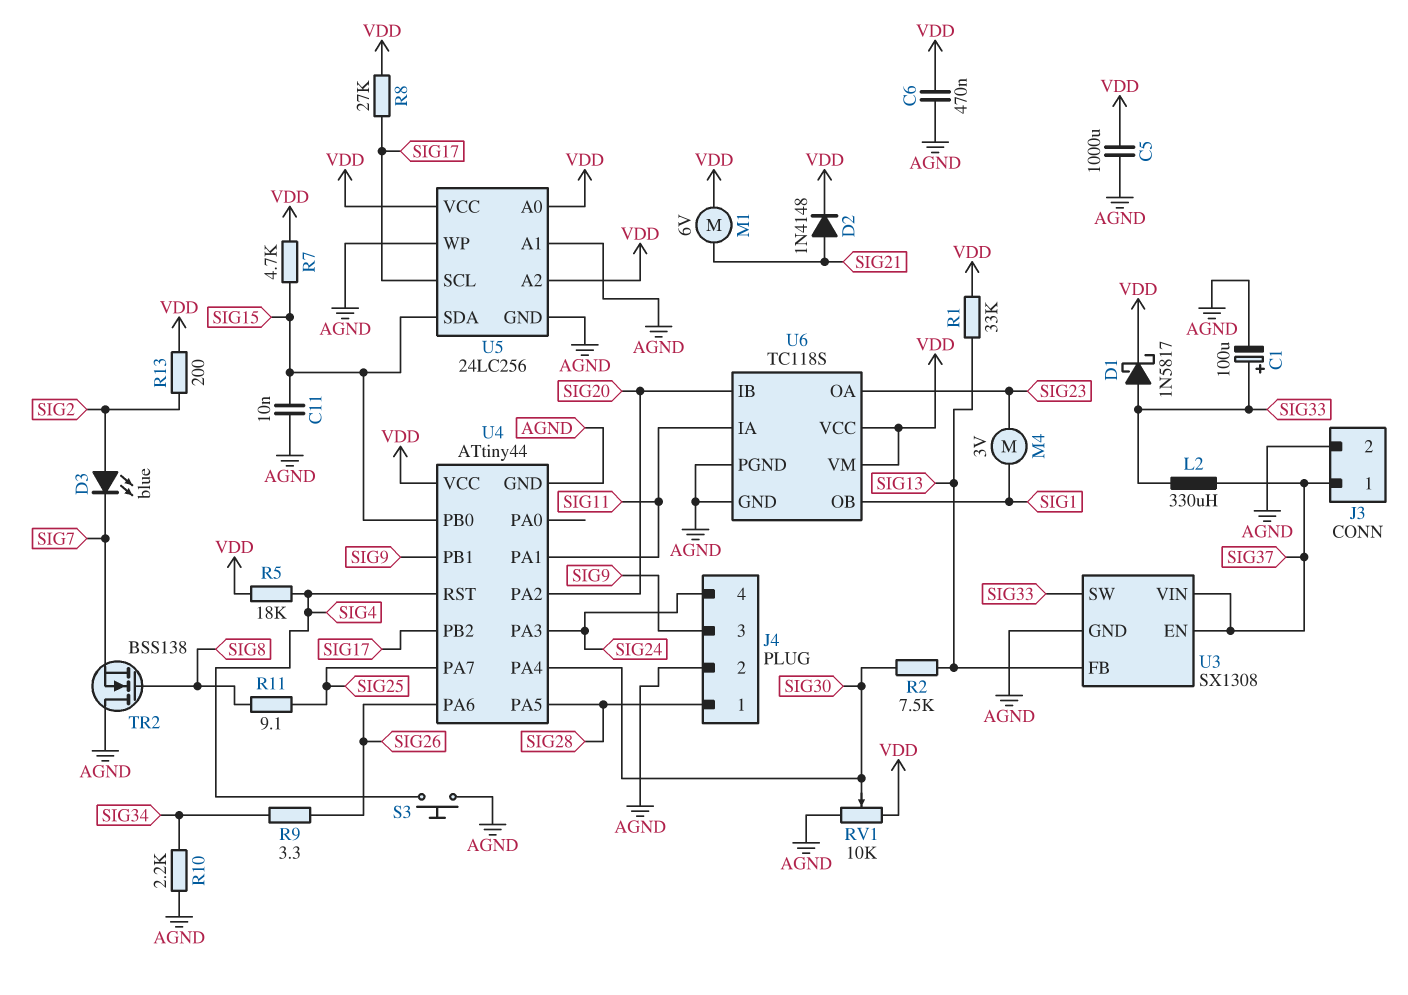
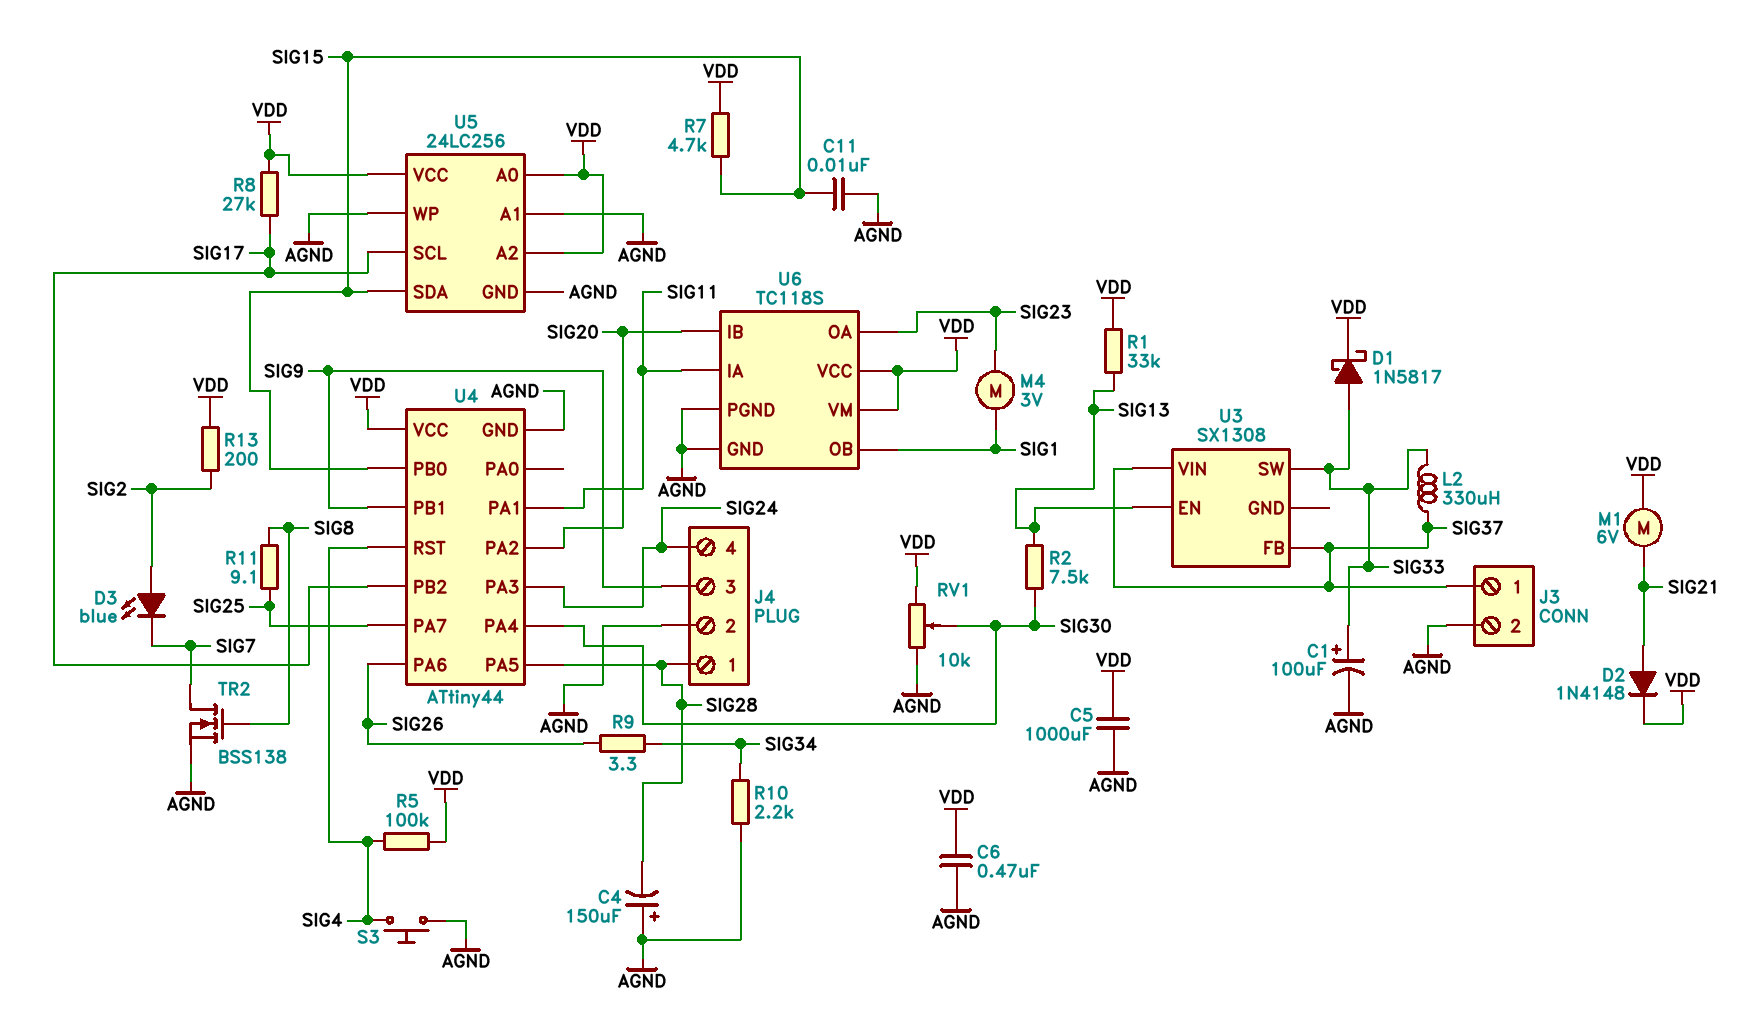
C4: none -> 150uF (plus AGND, minus SIG28)
R5: 18k (SIG4, VDD) -> 100k (SIG4, VDD)
TR2: NMOS BSS138 (G SIG8, D AGND, S SIG7) -> NMOS BSS138 (G SIG8, D SIG7, S AGND)
U3 pin EN: SIG37 -> SIG13
U3 pin FB: SIG13 -> SIG37
U3 pin GND: AGND -> none

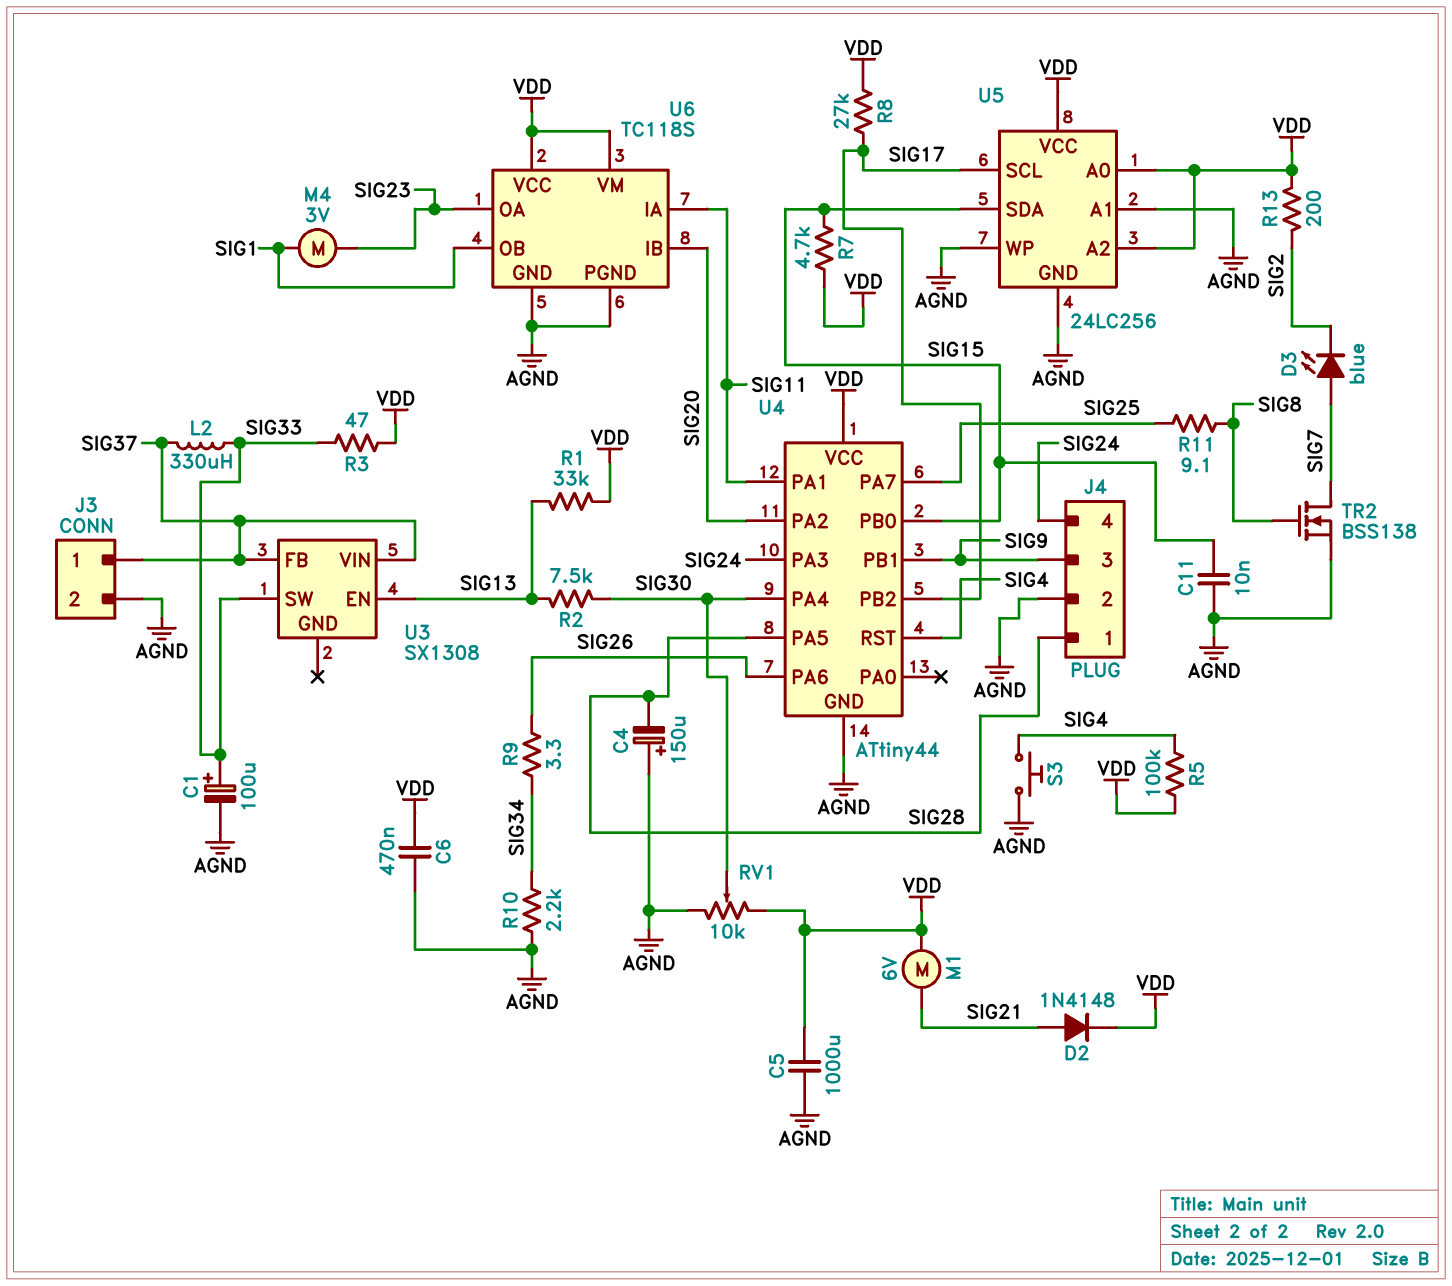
D1: schottky 1N5817 (A SIG33, K VDD) -> none
D3: LED blue (A SIG2, K SIG7) -> LED blue (A SIG7, K SIG2)
R3: none -> 47 (SIG33, VDD)

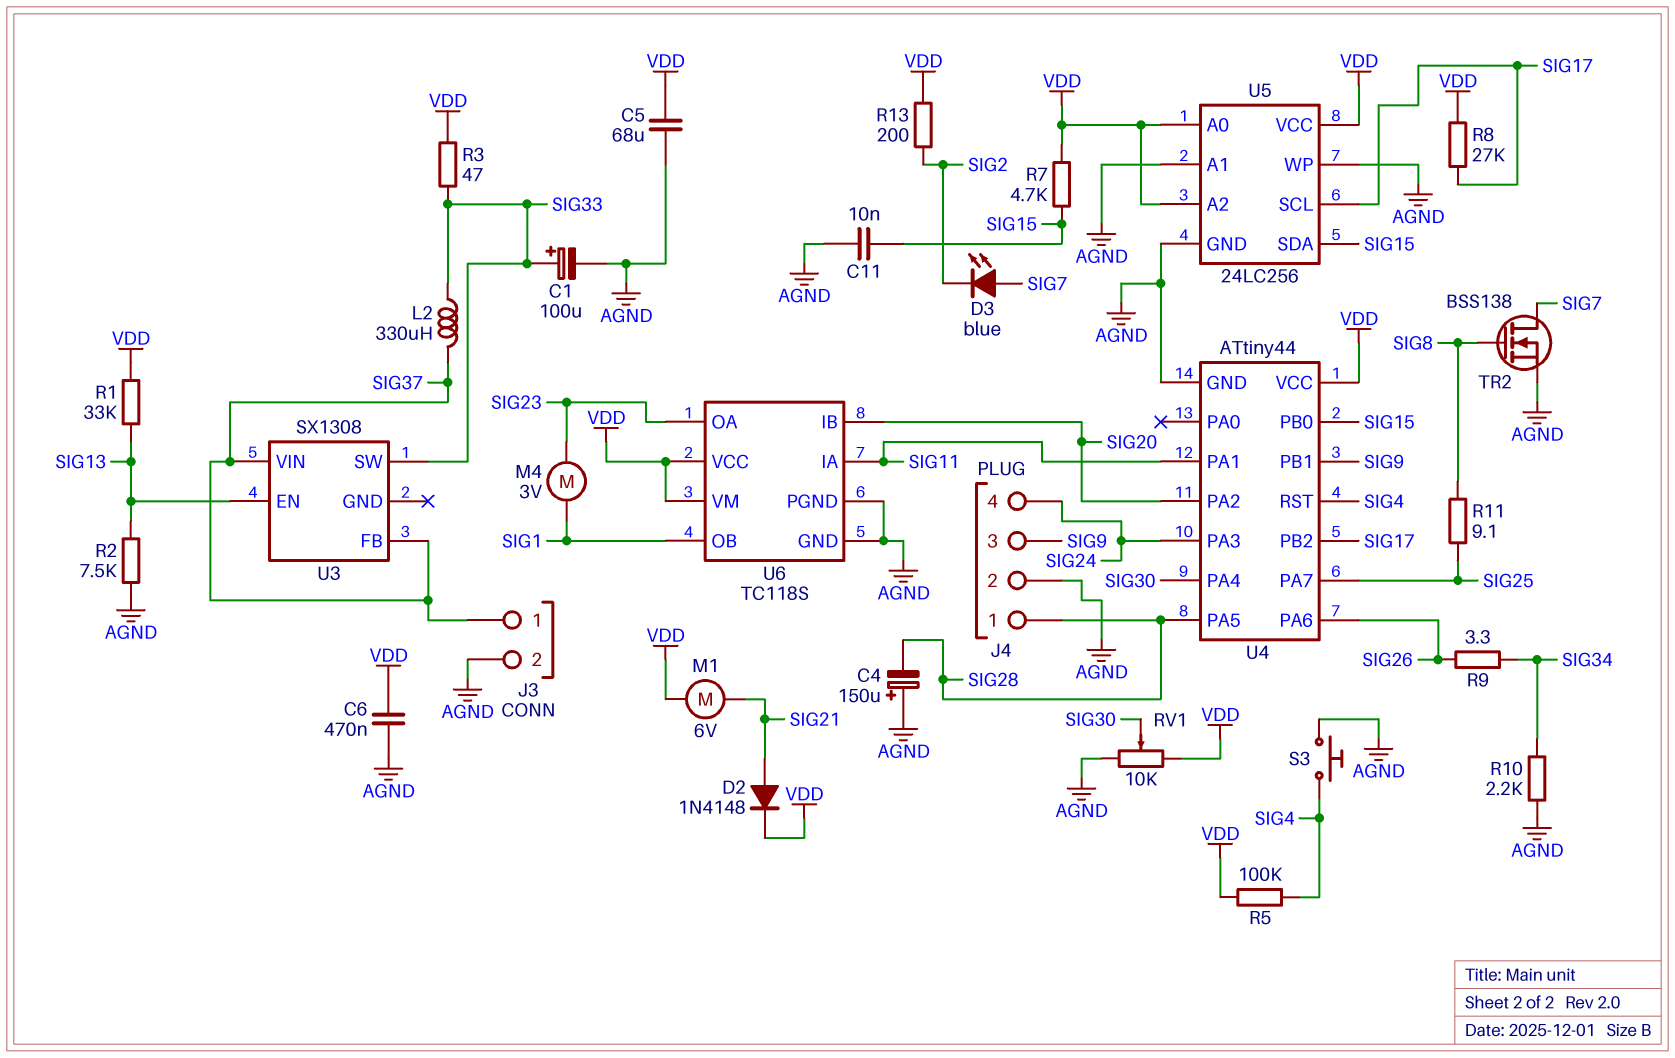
C5: 1000uF (AGND, VDD) -> 68uF (AGND, VDD)
R2: 7.5k (SIG13, SIG30) -> 7.5k (AGND, SIG13)

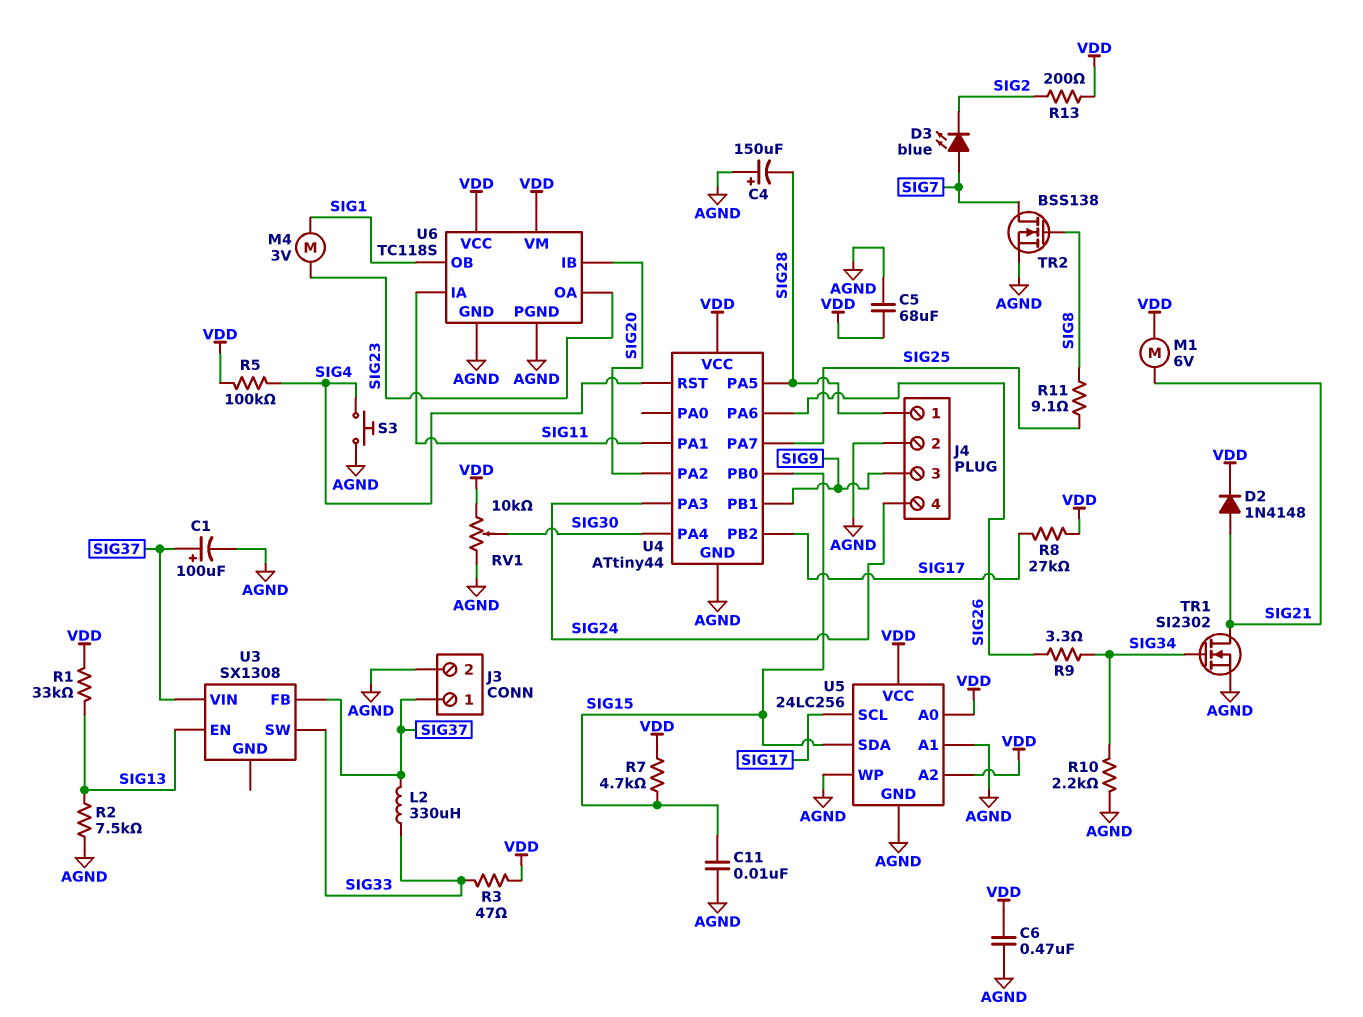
C1: 100uF (plus SIG33, minus AGND) -> 100uF (plus SIG37, minus AGND)
TR1: none -> NMOS SI2302 (G SIG34, D SIG21, S AGND)

